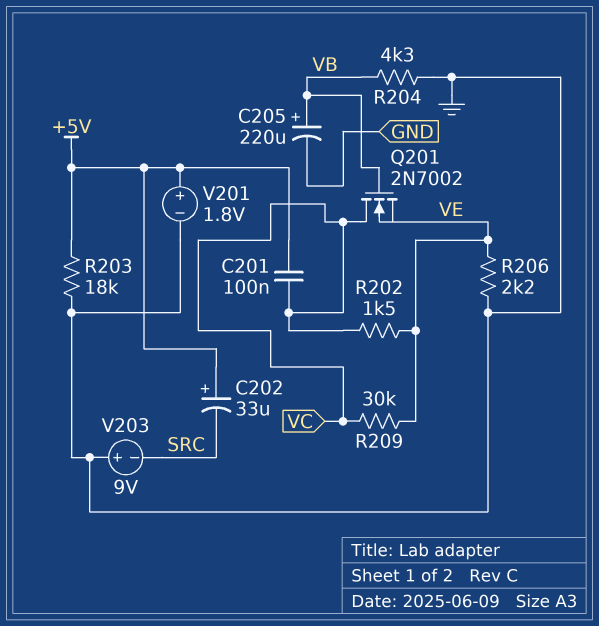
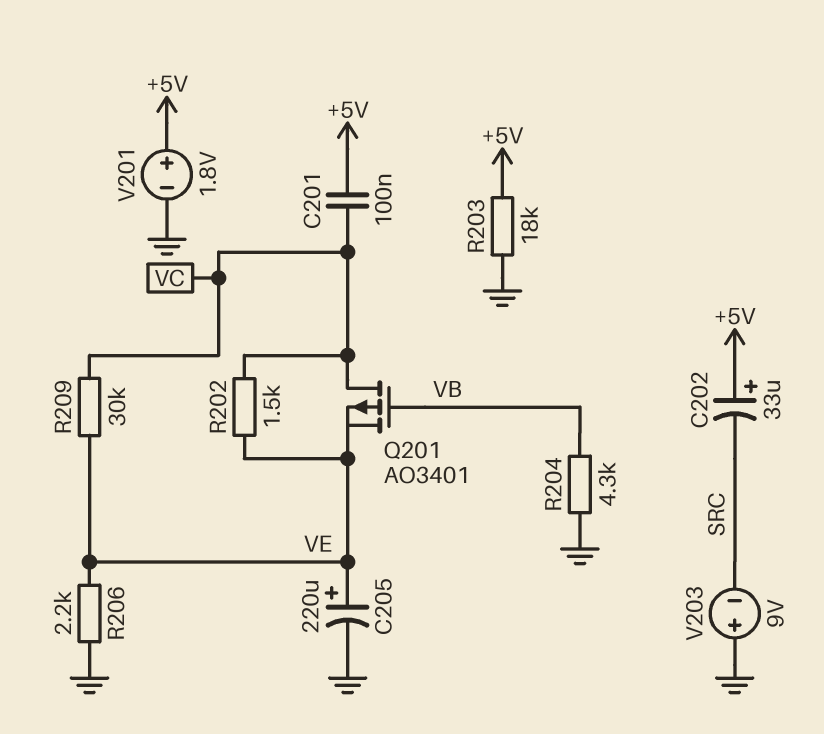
C205: 220uF (plus VB, minus GND) -> 220uF (plus VE, minus GND)
Q201: NMOS 2N7002 (G VB, D VC, S VE) -> PMOS AO3401 (G VB, D VC, S VE)

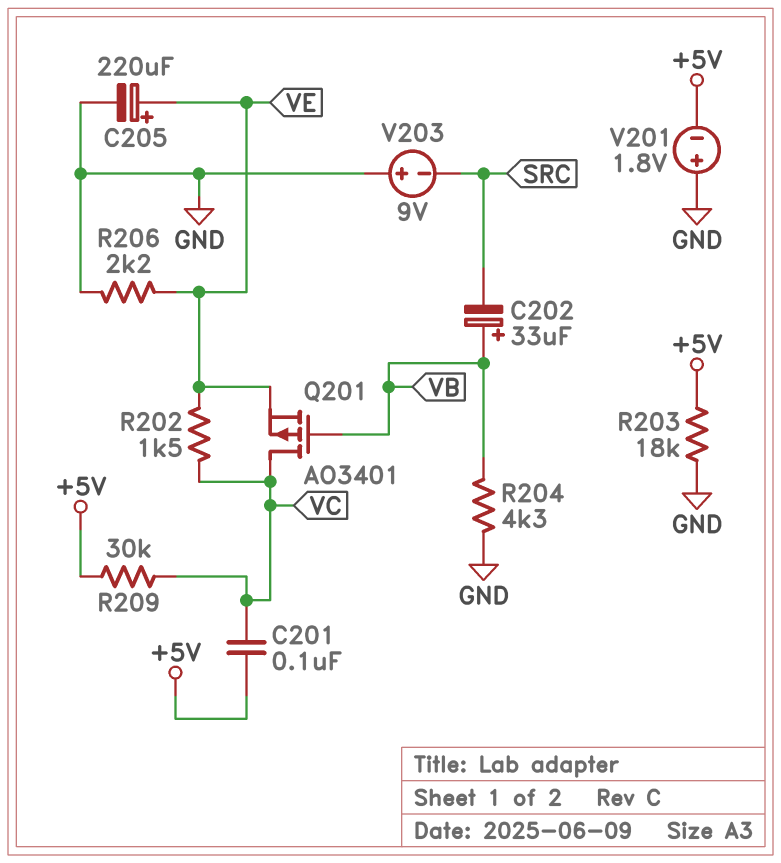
C202: 33uF (plus +5V, minus SRC) -> 33uF (plus VB, minus SRC)
R209: 30k (VC, VE) -> 30k (+5V, VC)
V201: 1.8V (plus +5V, minus GND) -> 1.8V (plus GND, minus +5V)

